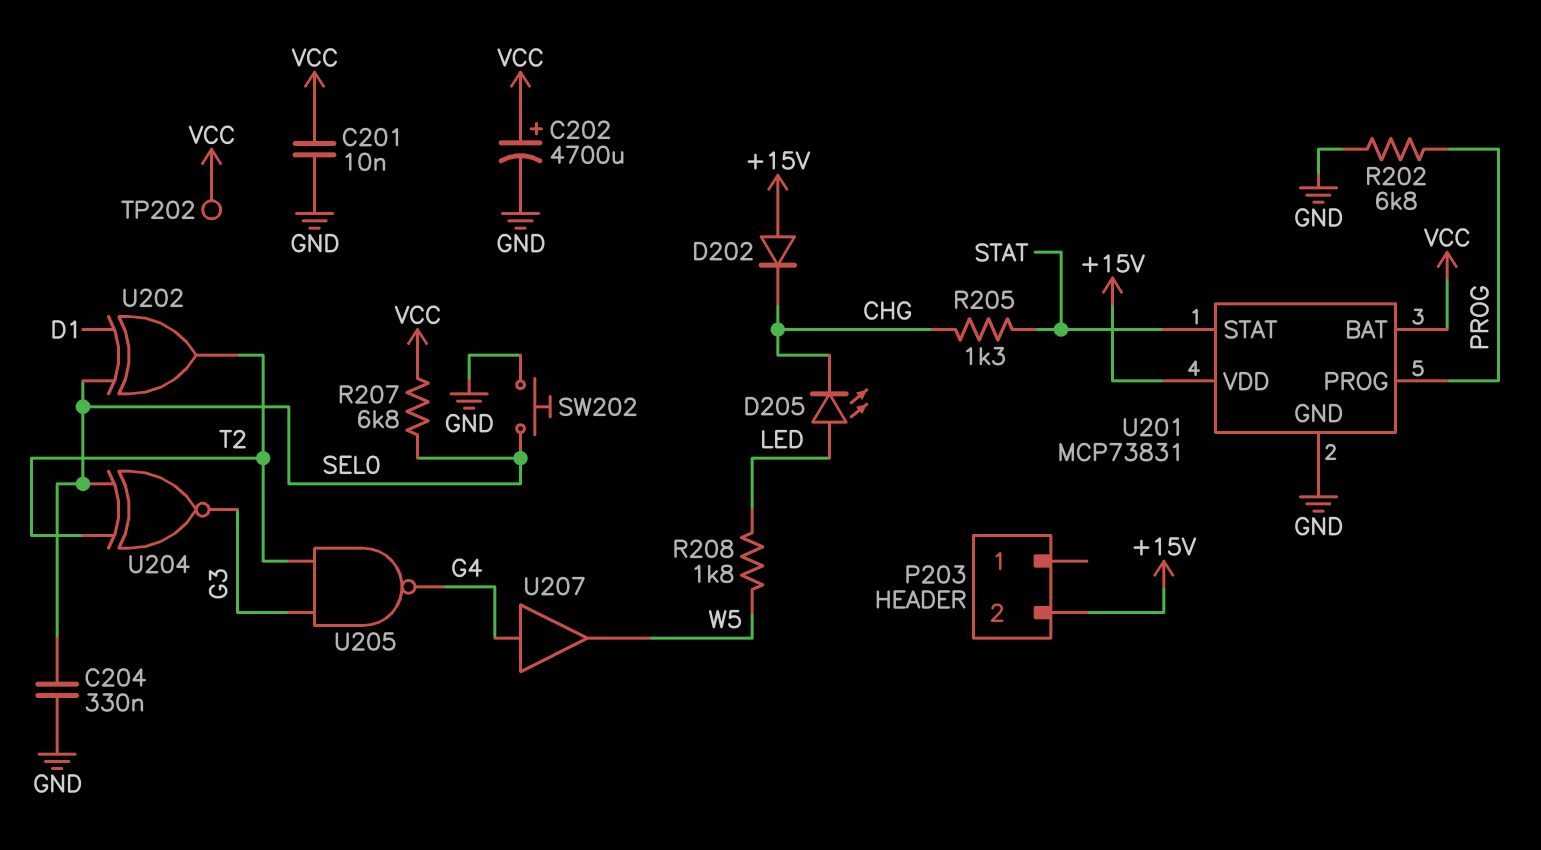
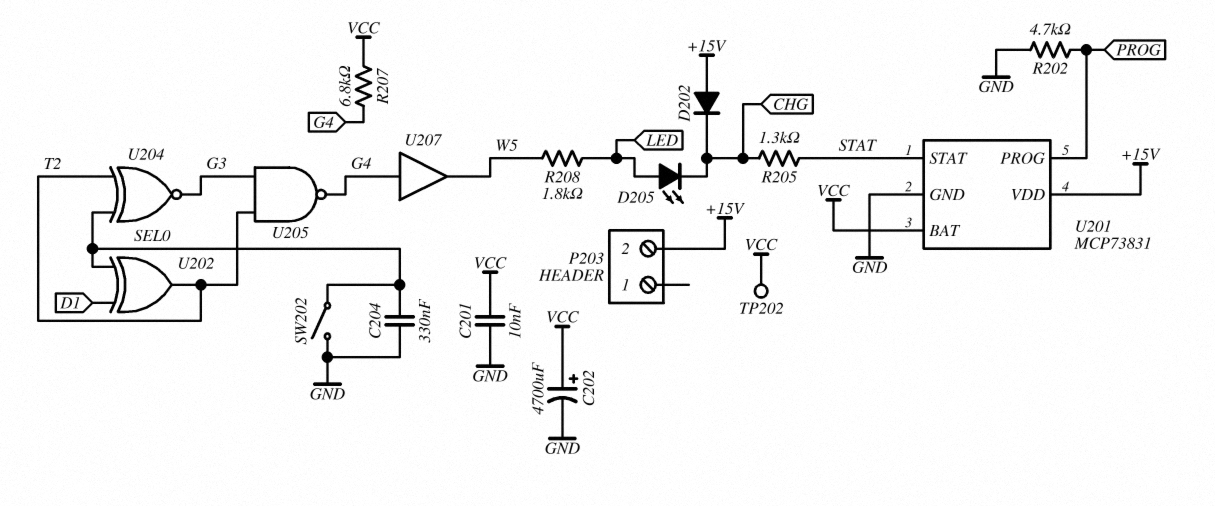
R202: 6.8k (GND, PROG) -> 4.7k (GND, PROG)
R207: 6.8k (SEL0, VCC) -> 6.8k (G4, VCC)
SW202: button (GND, SEL0) -> switch (GND, SEL0)

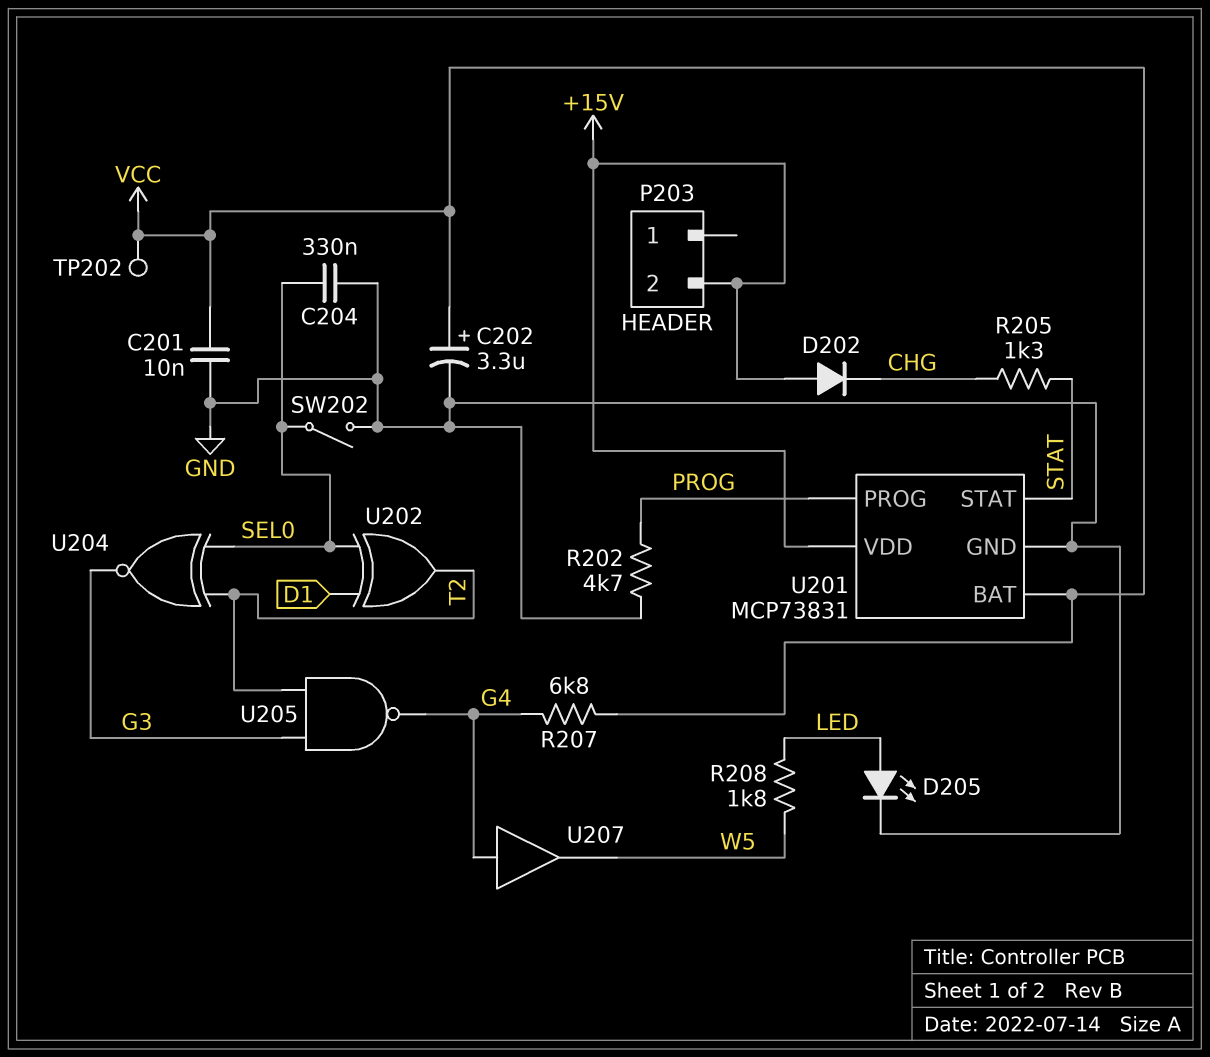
C202: 4700uF (plus VCC, minus GND) -> 3.3uF (plus VCC, minus GND)
D205: LED (A LED, K CHG) -> LED (A LED, K GND)

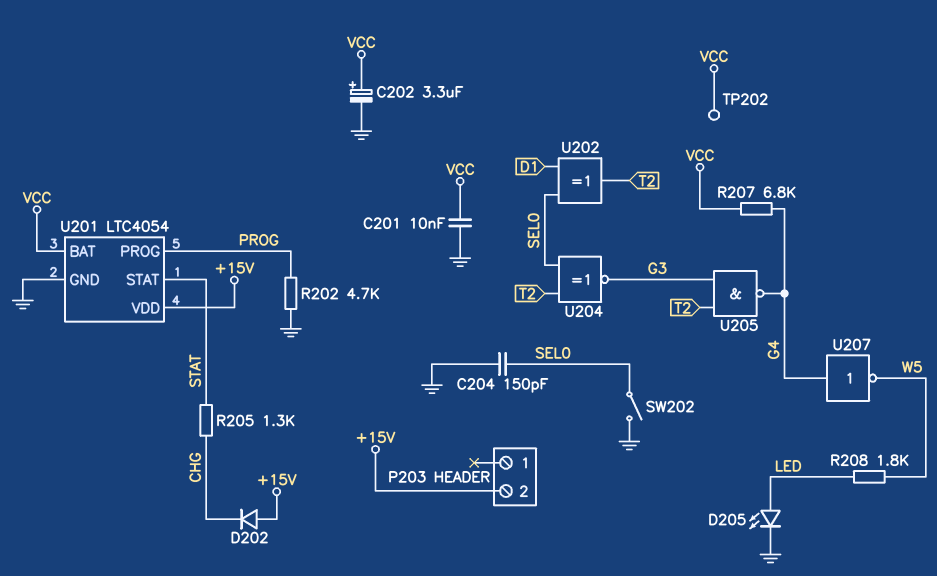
C204: 330nF (GND, SEL0) -> 150pF (GND, SEL0)
U201: MCP73831 -> LTC4054
U207: buffer (in G4, out W5) -> NOT (in G4, out W5)

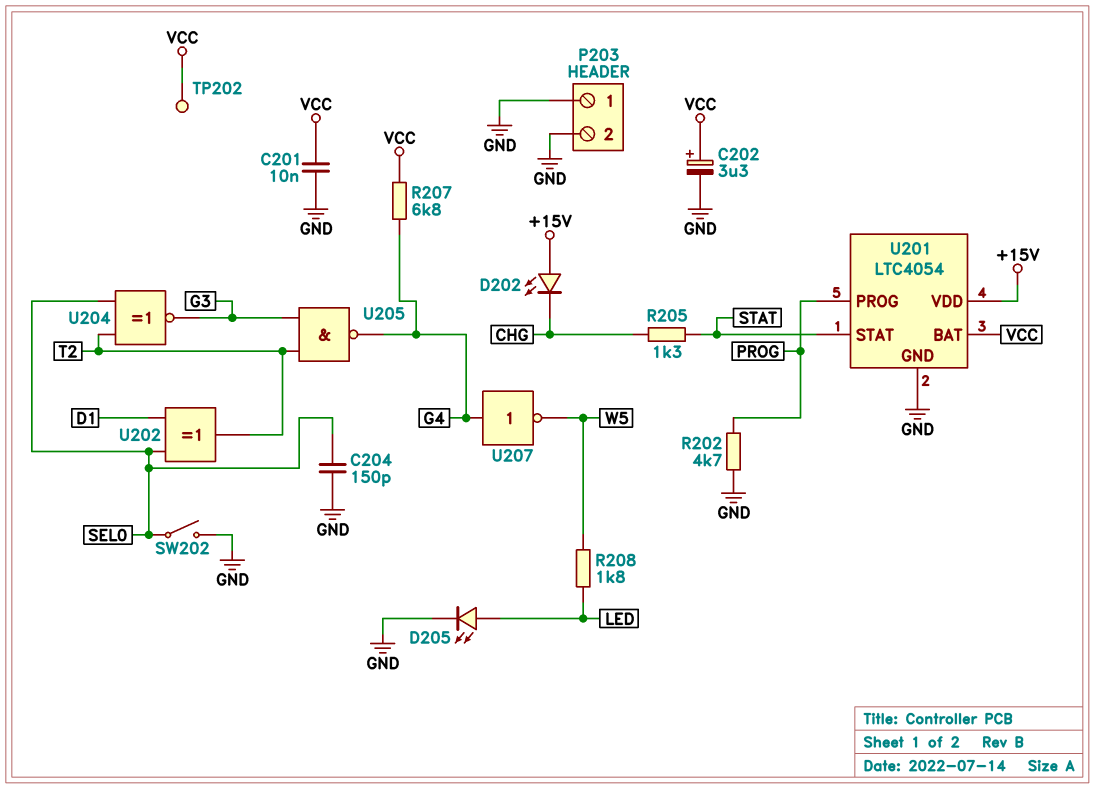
D202: diode (A +15V, K CHG) -> LED (A +15V, K CHG)
P203 pin 1: none -> GND
P203 pin 2: +15V -> GND

